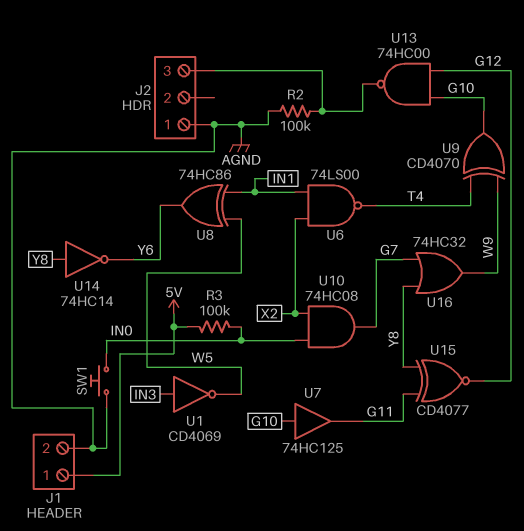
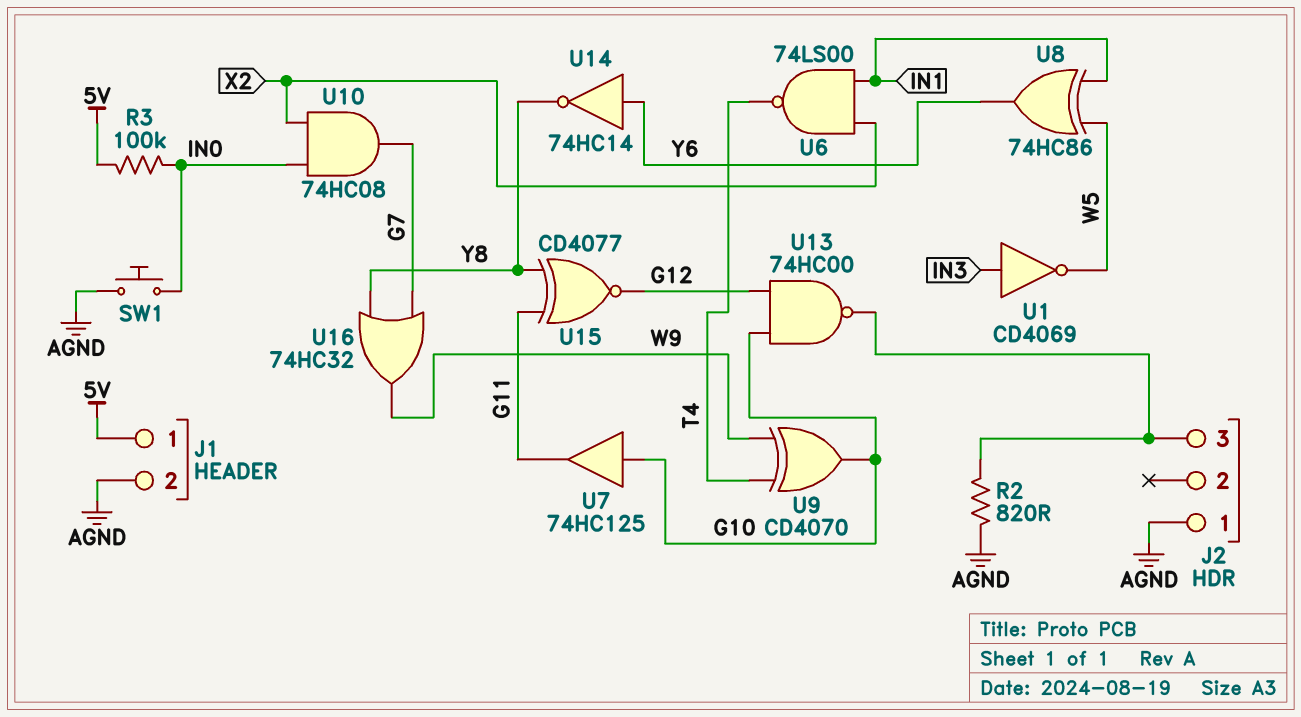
R2: 100k (AGND, J2/3) -> 820 (AGND, J2/3)
U14: NOT 74HC14 (in Y8, out Y6) -> NOT 74HC14 (in Y6, out Y8)

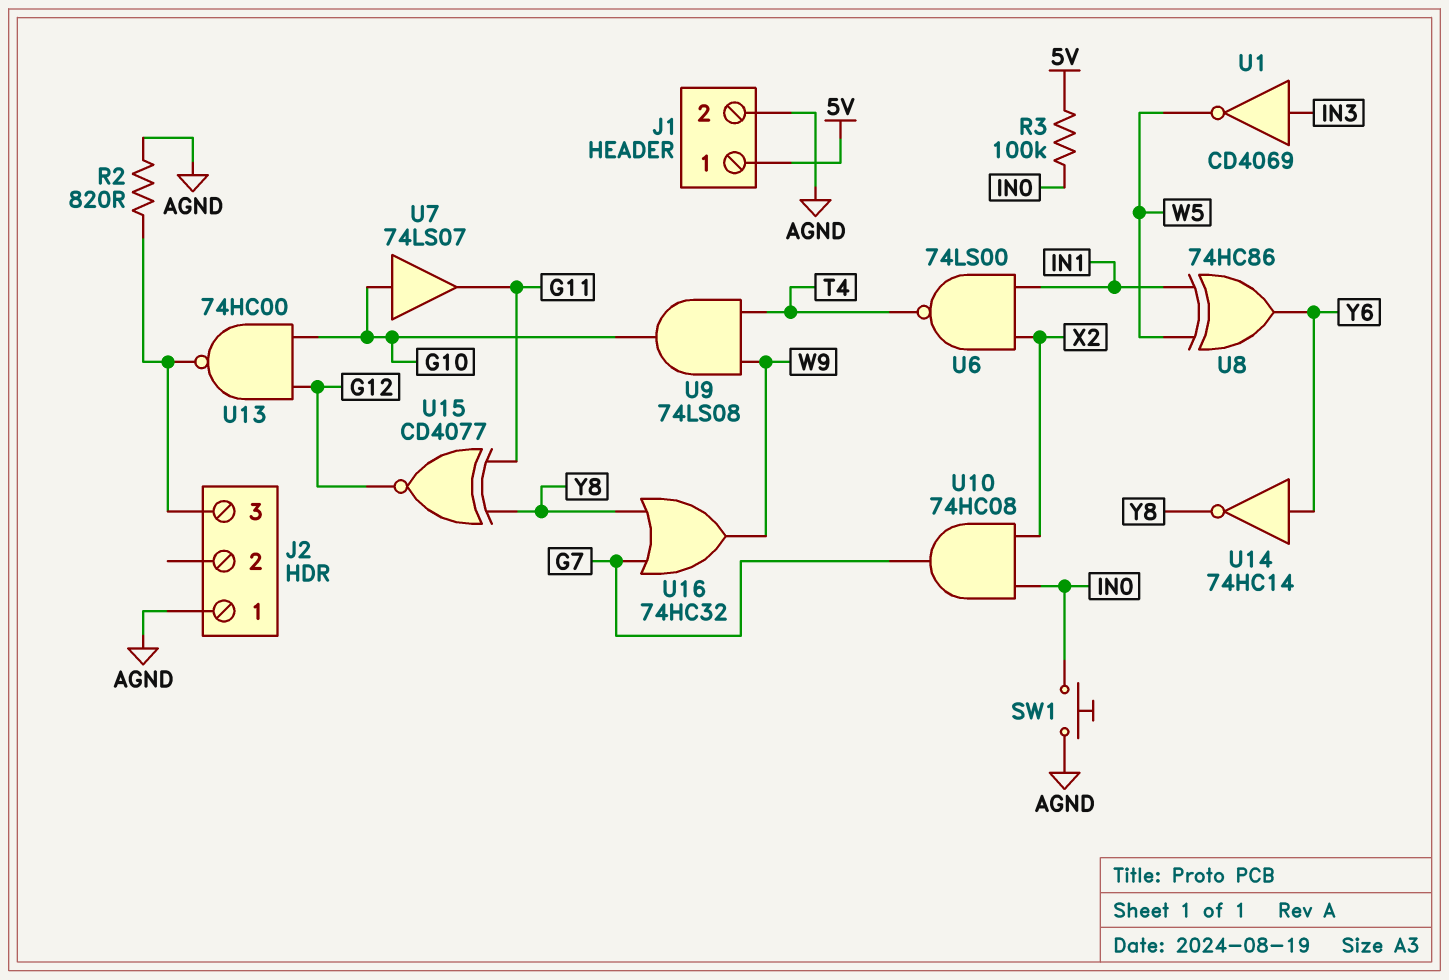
U7: buffer 74HC125 (in G10, out G11) -> buffer 74LS07 (in G10, out G11)
U9: XOR CD4070 (in T4, in W9, out G10) -> AND 74LS08 (in T4, in W9, out G10)

